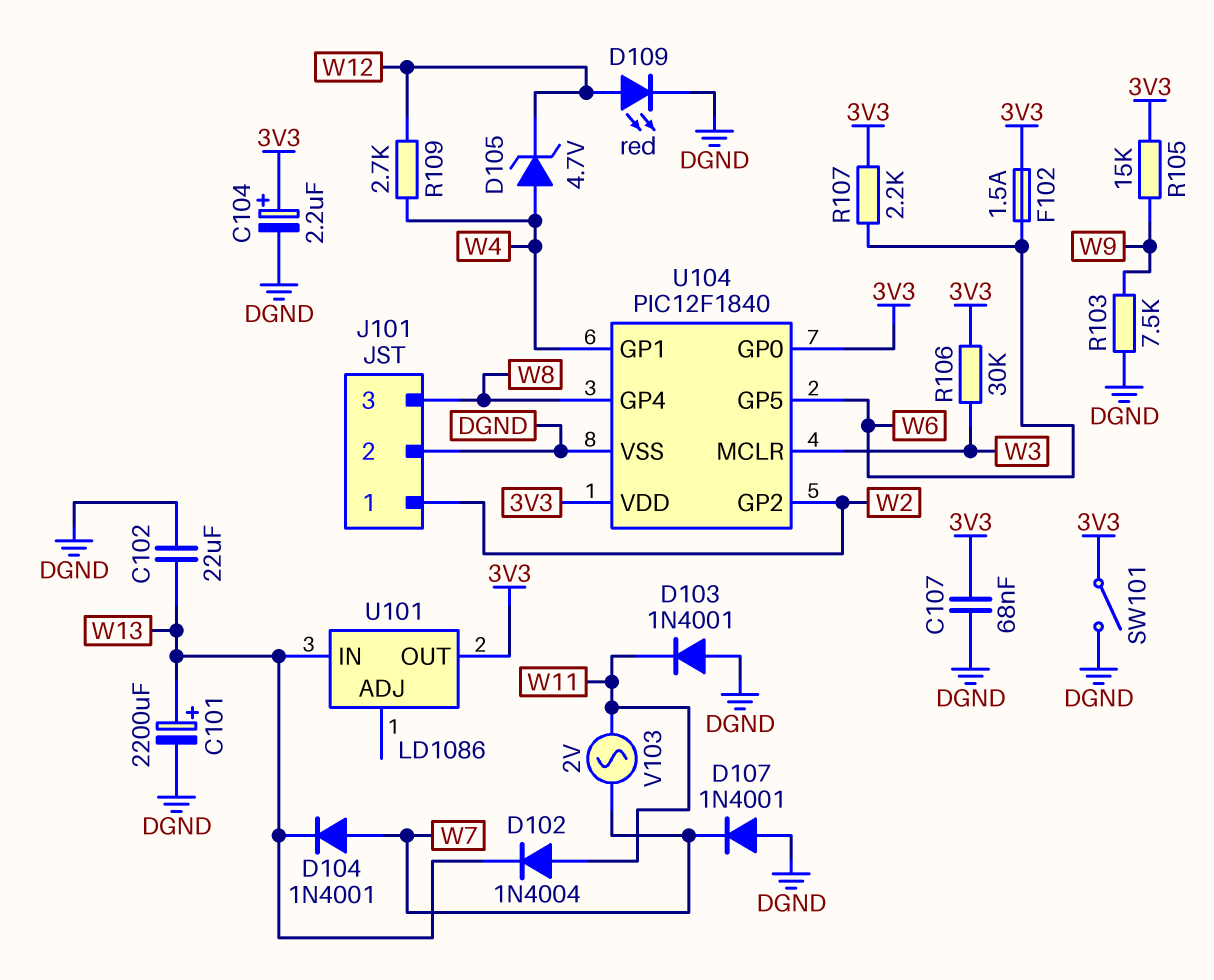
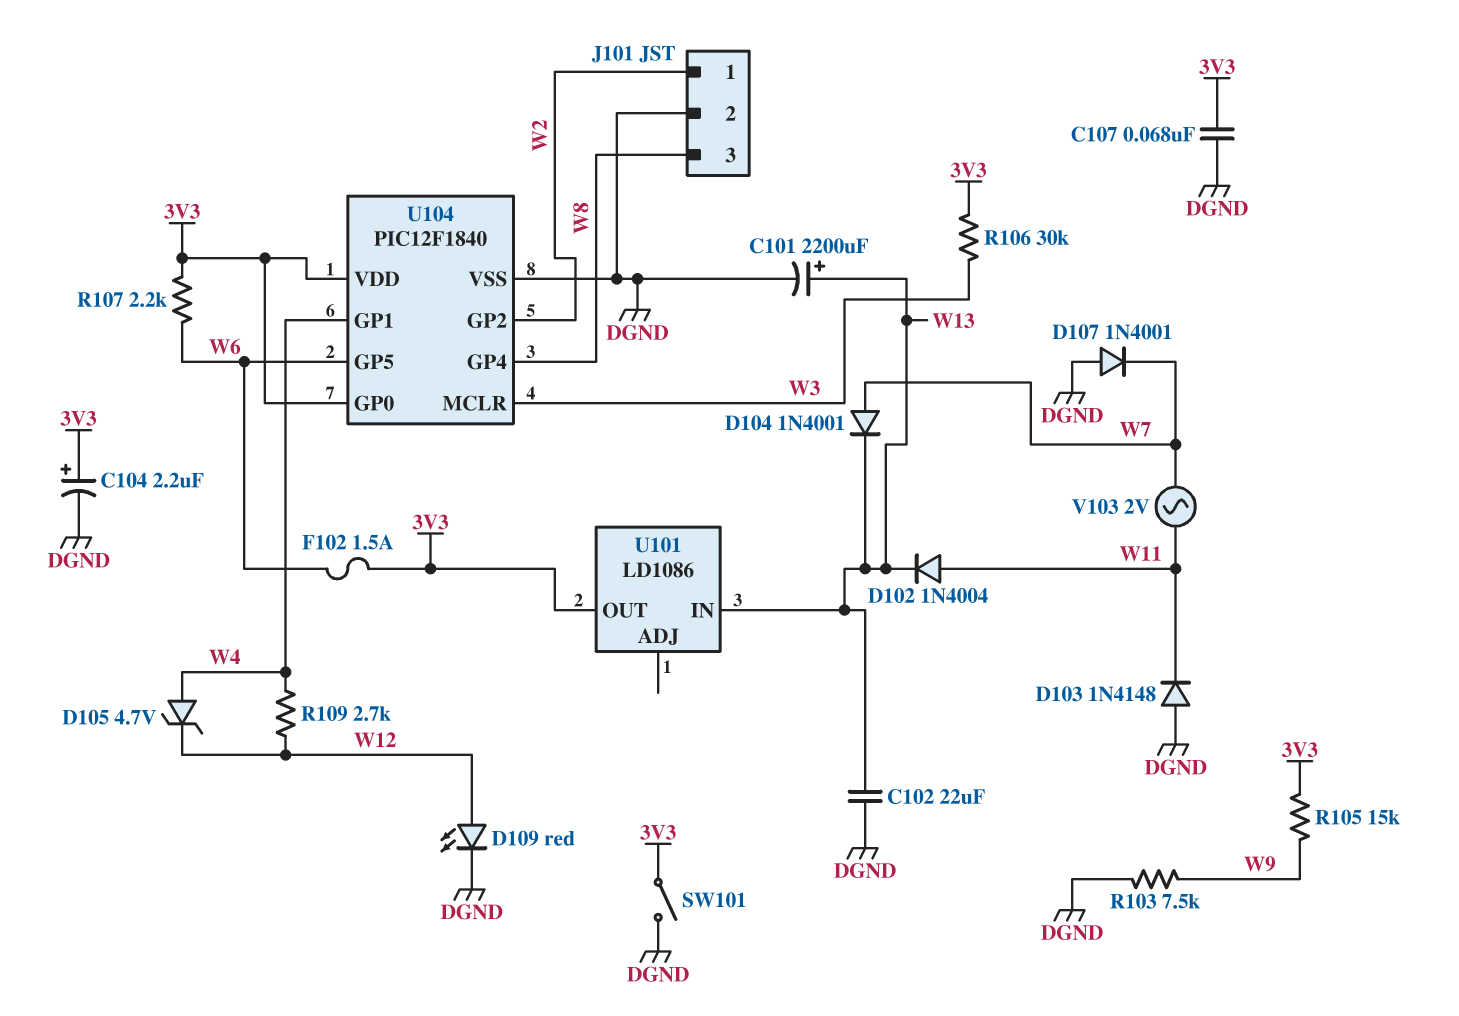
D103: diode 1N4001 (A DGND, K W11) -> diode 1N4148 (A DGND, K W11)

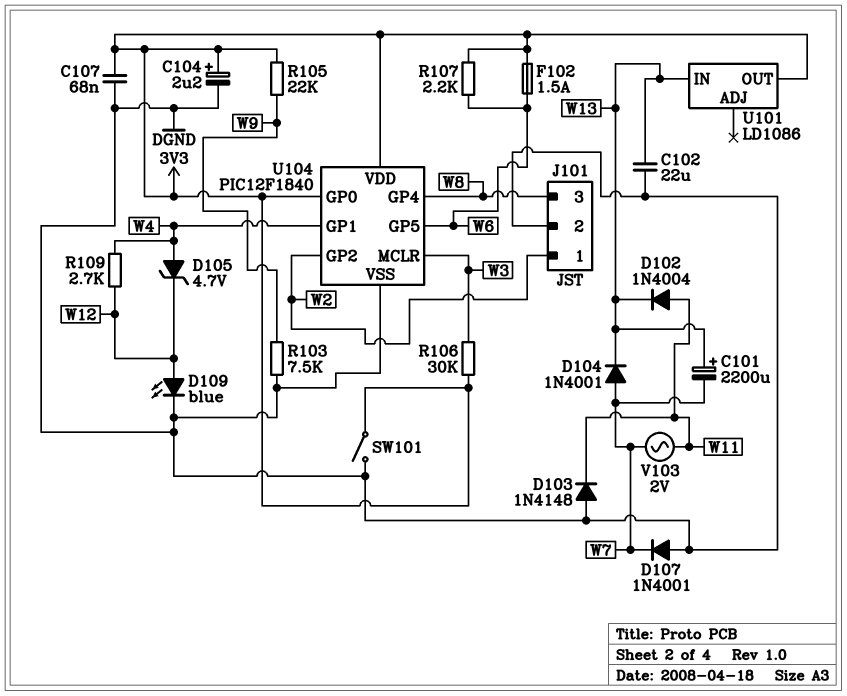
C101: 2200uF (plus W13, minus DGND) -> 2200uF (plus W13, minus W7)
D109: LED red (A W12, K DGND) -> LED blue (A W12, K DGND)
R105: 15k (3V3, W9) -> 22k (3V3, W9)

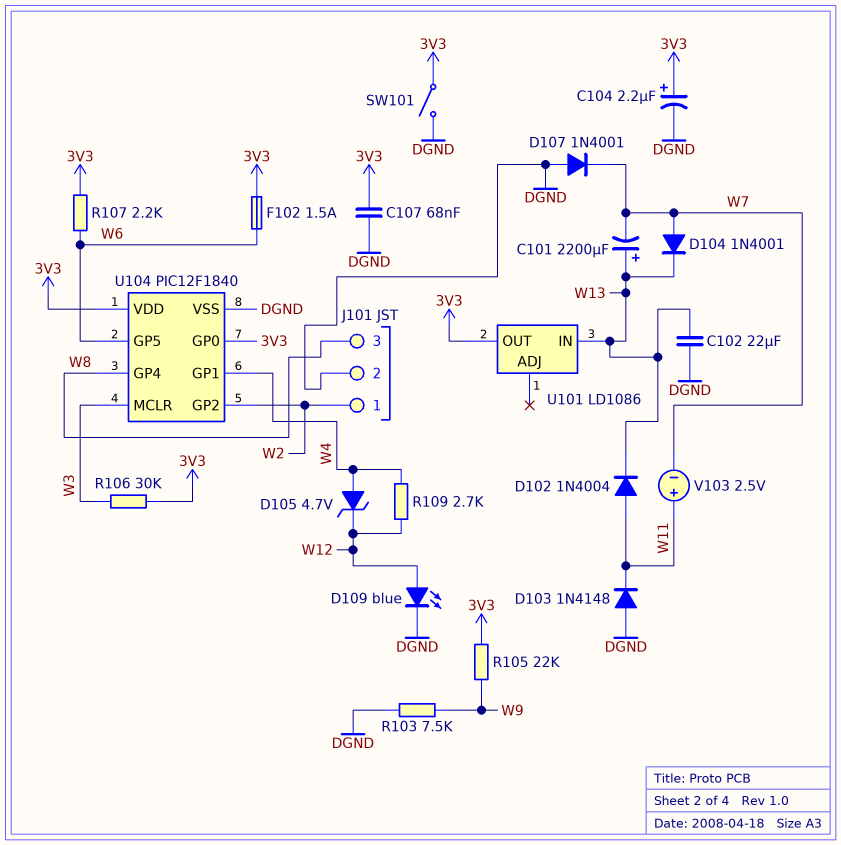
V103: AC 2V (W7, W11) -> 2.5V (plus W11, minus W7)

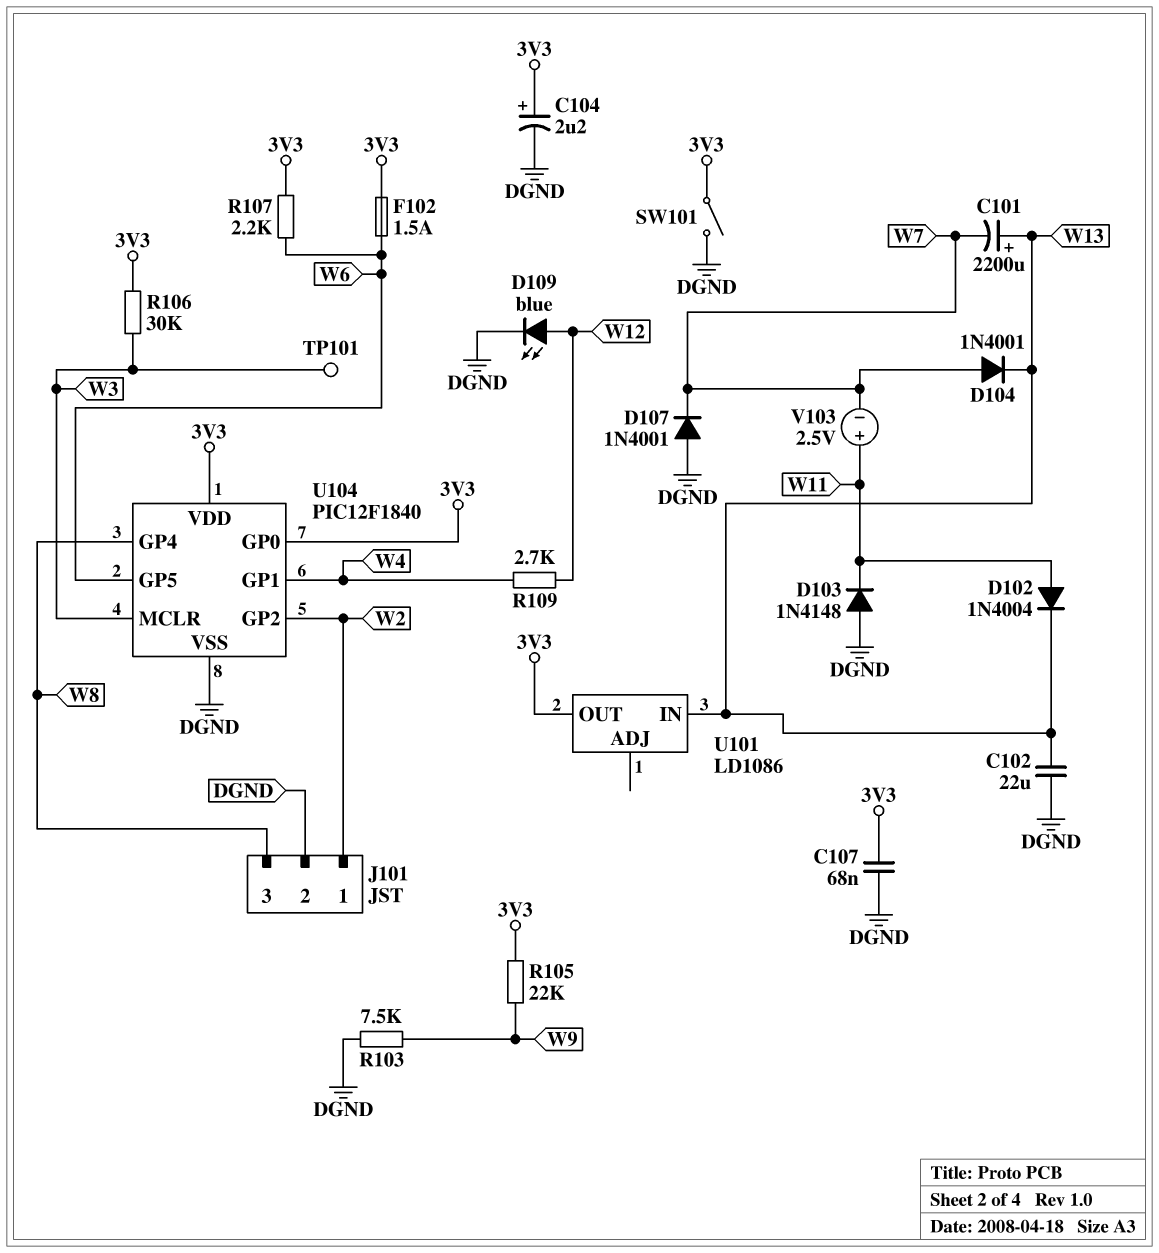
D105: zener 4.7V (A W4, K W12) -> none
TP101: none -> test point (W3)

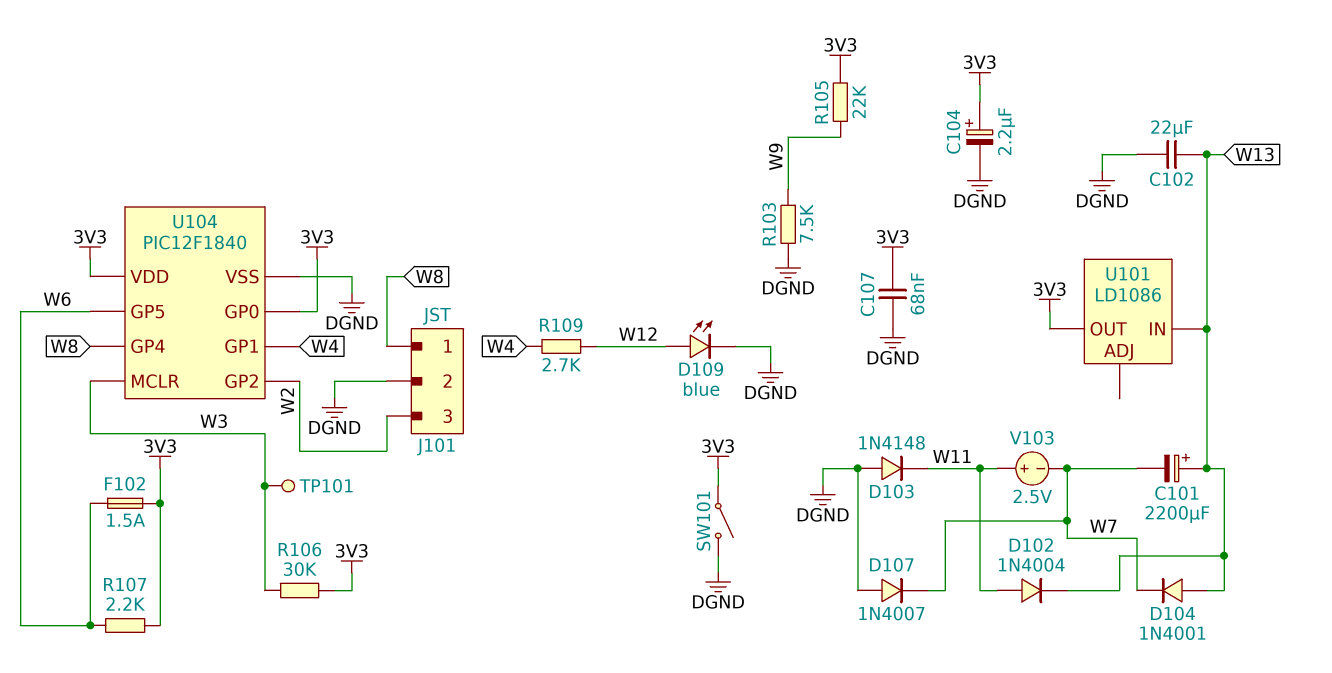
D104: diode 1N4001 (A W7, K W13) -> diode 1N4001 (A W13, K W7)
D107: diode 1N4001 (A DGND, K W7) -> diode 1N4007 (A DGND, K W7)
J101 pin 1: W2 -> W8
J101 pin 3: W8 -> W2

